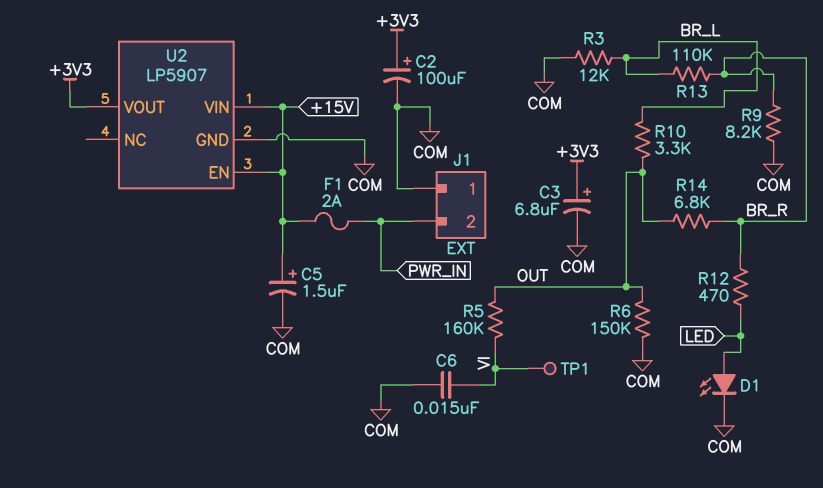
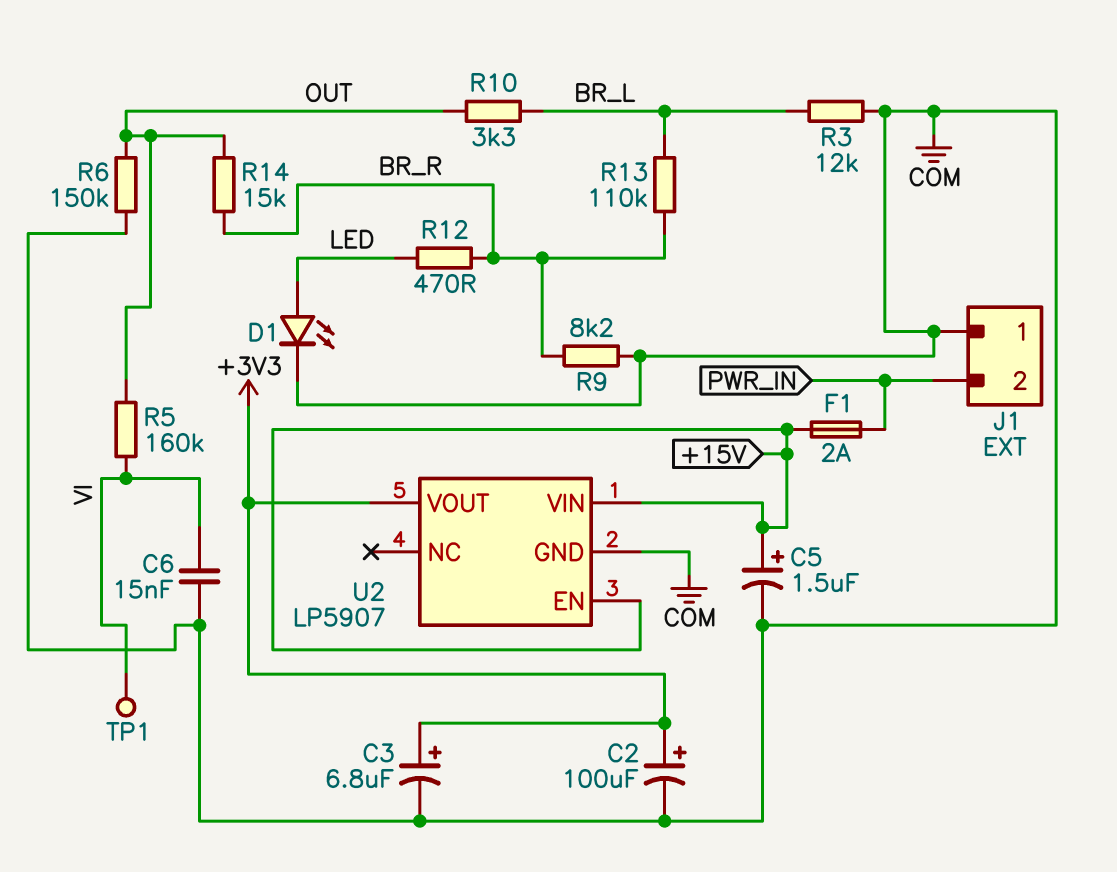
R14: 6.8k (BR_R, OUT) -> 15k (BR_R, OUT)

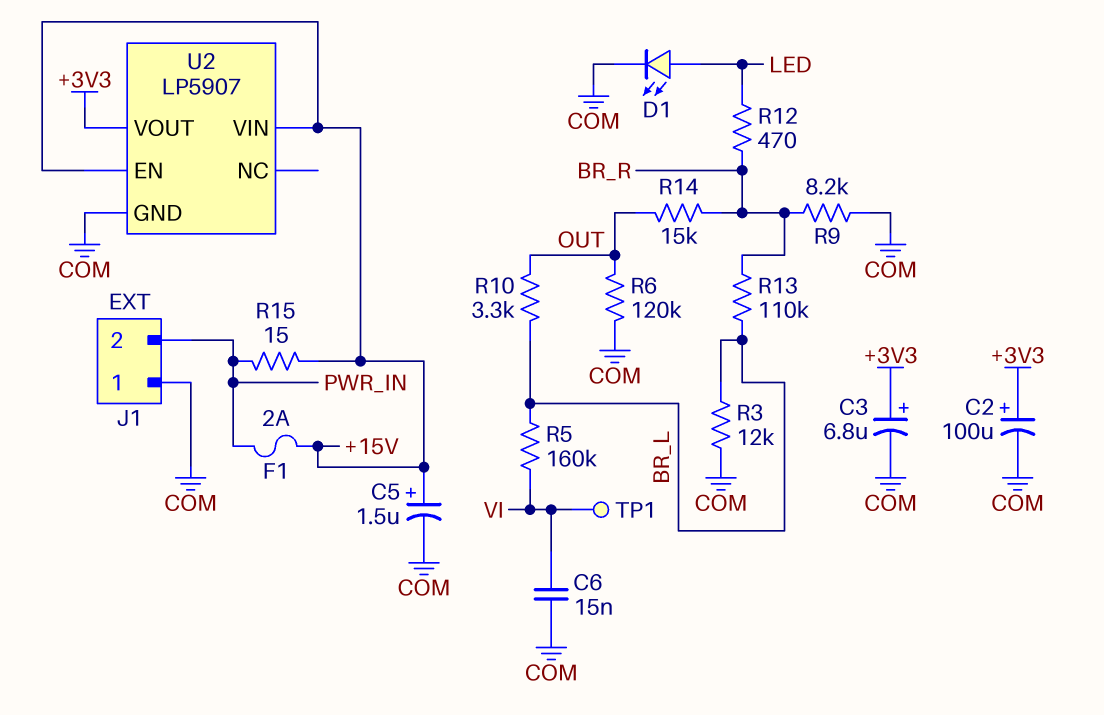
R5: 160k (OUT, VI) -> 160k (BR_L, VI)
R6: 150k (COM, OUT) -> 120k (COM, OUT)
R15: none -> 15 (+15V, PWR_IN)

